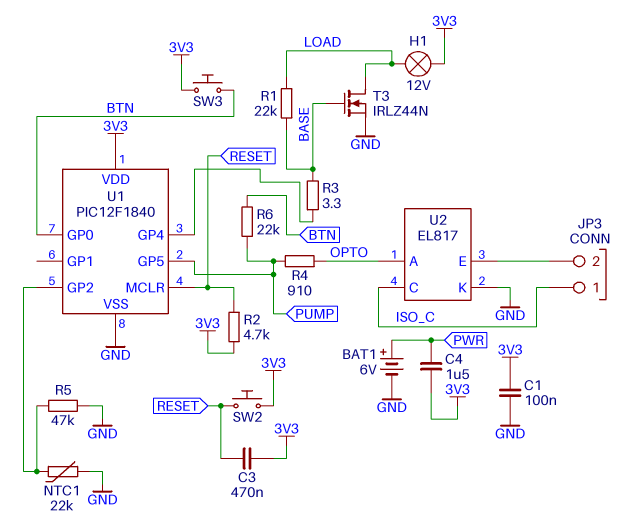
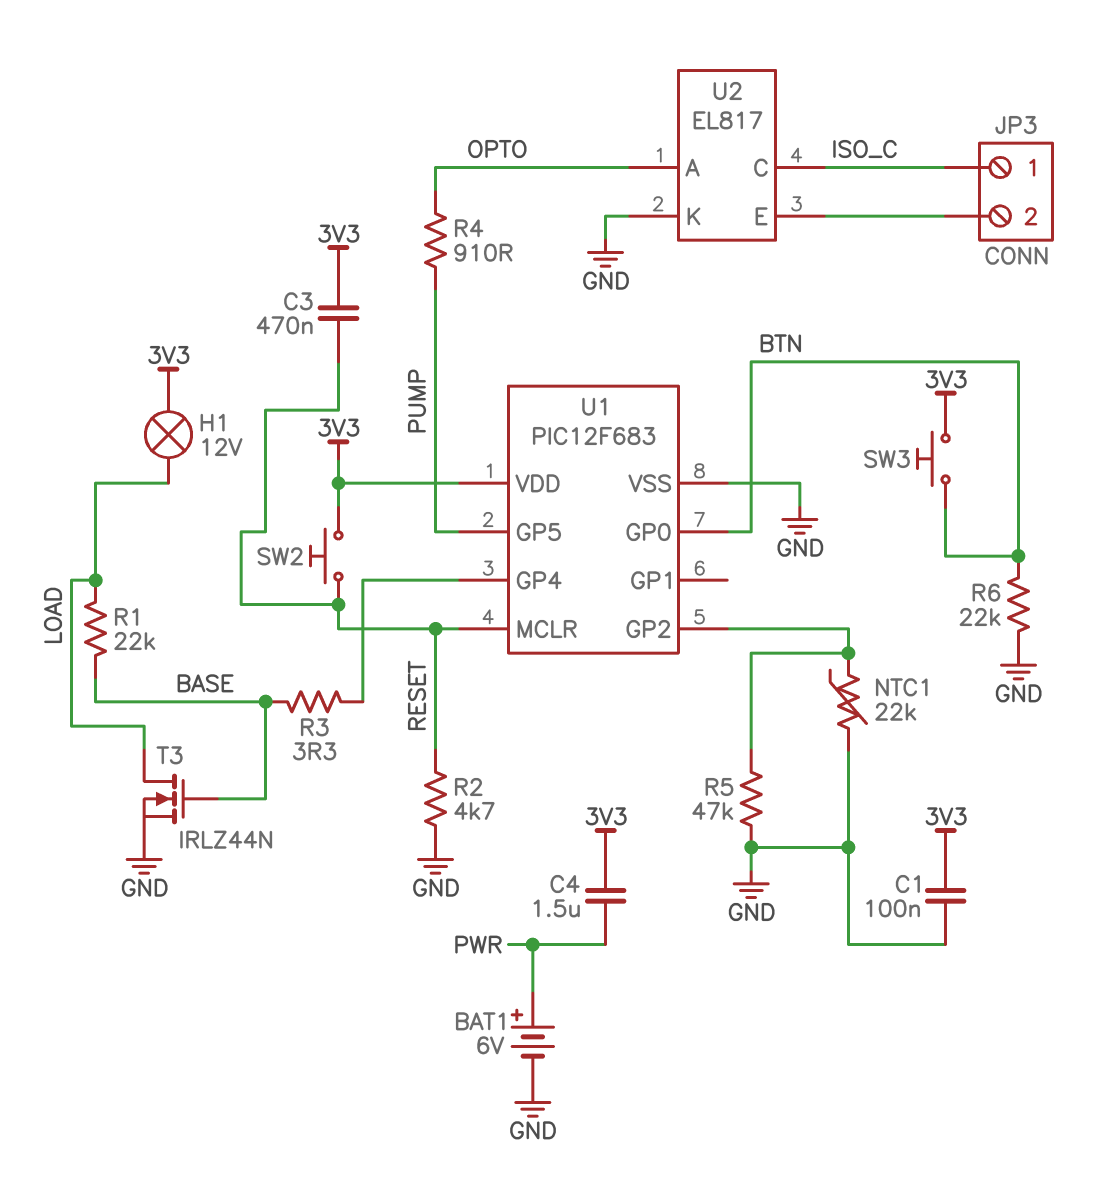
R2: 4.7k (3V3, RESET) -> 4.7k (GND, RESET)
R6: 22k (BTN, PUMP) -> 22k (BTN, GND)
U1: PIC12F1840 -> PIC12F683

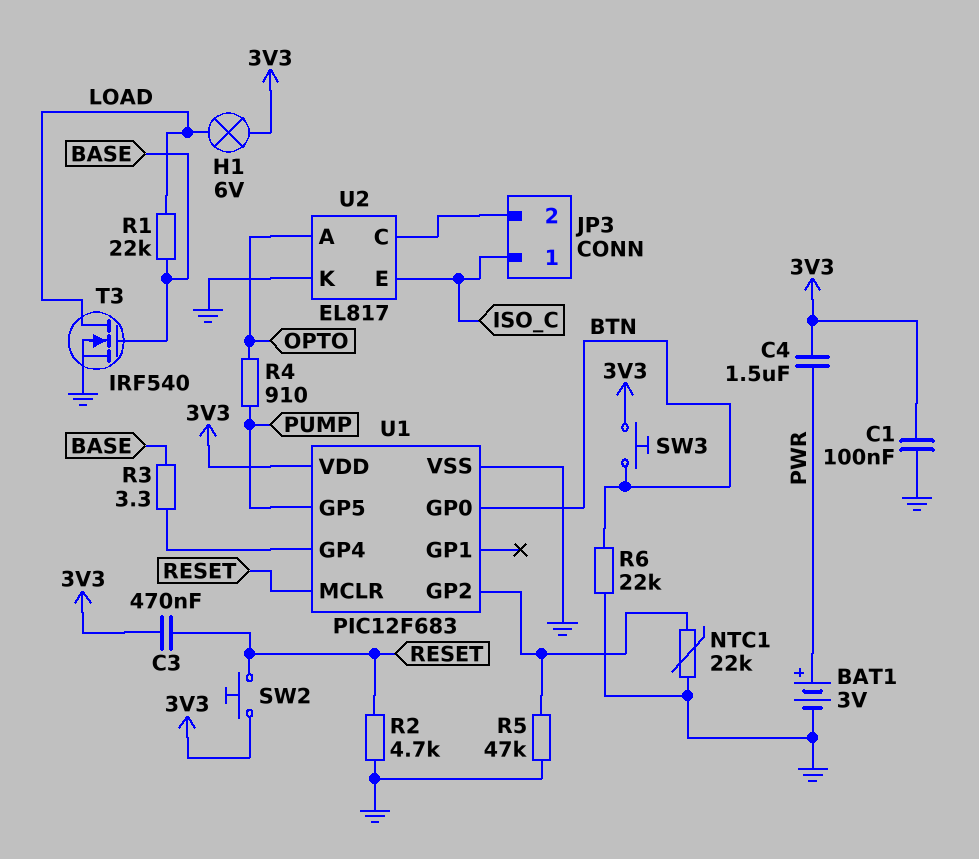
BAT1: 6V (plus PWR, minus GND) -> 3V (plus PWR, minus GND)
H1: lamp 12V (3V3, LOAD) -> lamp 6V (3V3, LOAD)
T3: NMOS IRLZ44N (G BASE, D LOAD, S GND) -> NMOS IRF540 (G BASE, D LOAD, S GND)
U2 pin C: ISO_C -> JP3/2
U2 pin E: JP3/2 -> ISO_C

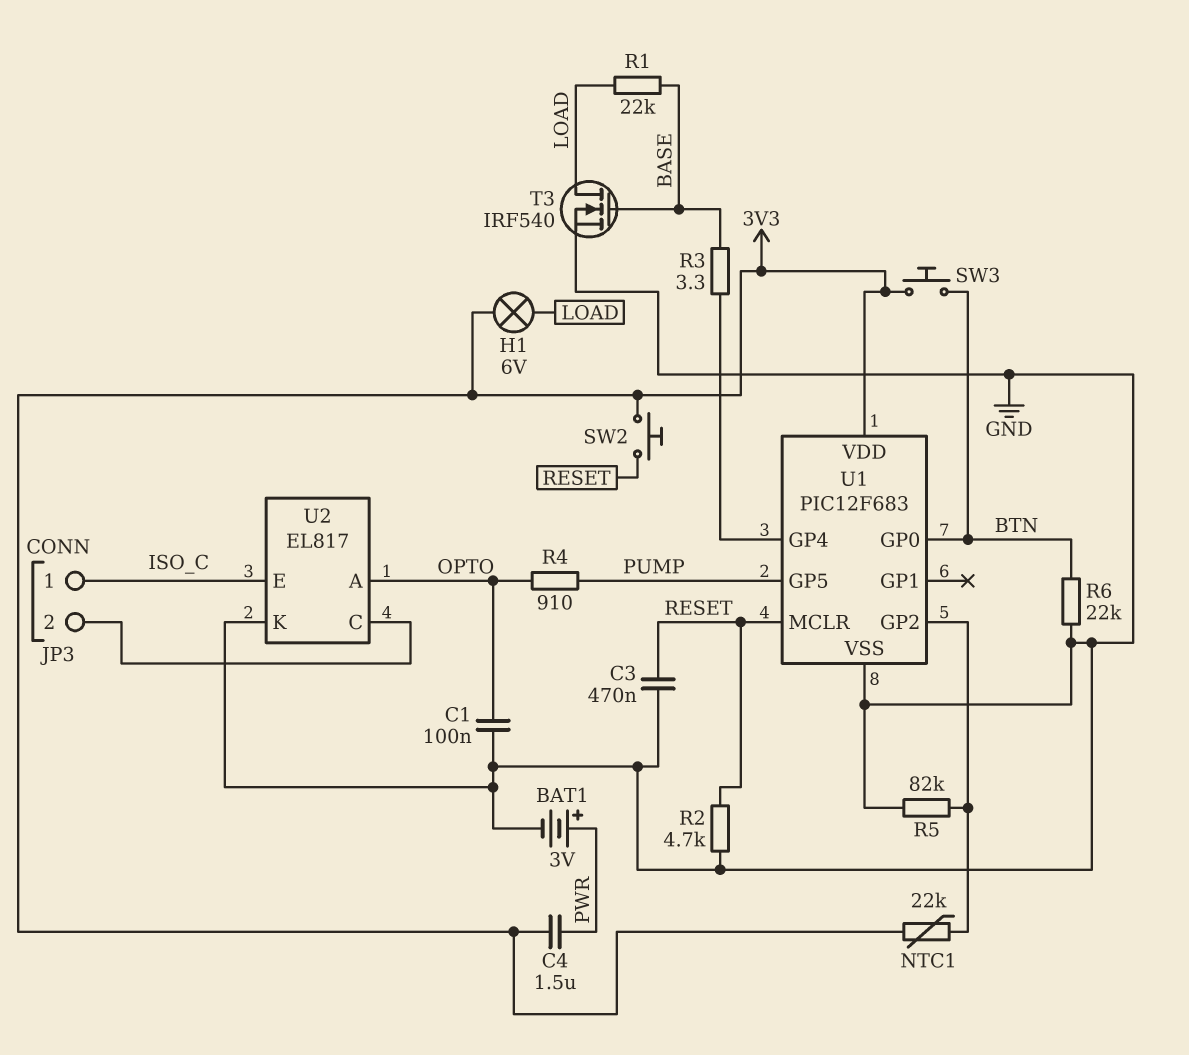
C1: 100nF (3V3, GND) -> 100nF (GND, OPTO)
C3: 470nF (3V3, RESET) -> 470nF (GND, RESET)
NTC1: 22k (GND, U1/GP2) -> 22k (3V3, U1/GP2)
R5: 47k (GND, U1/GP2) -> 82k (GND, U1/GP2)

